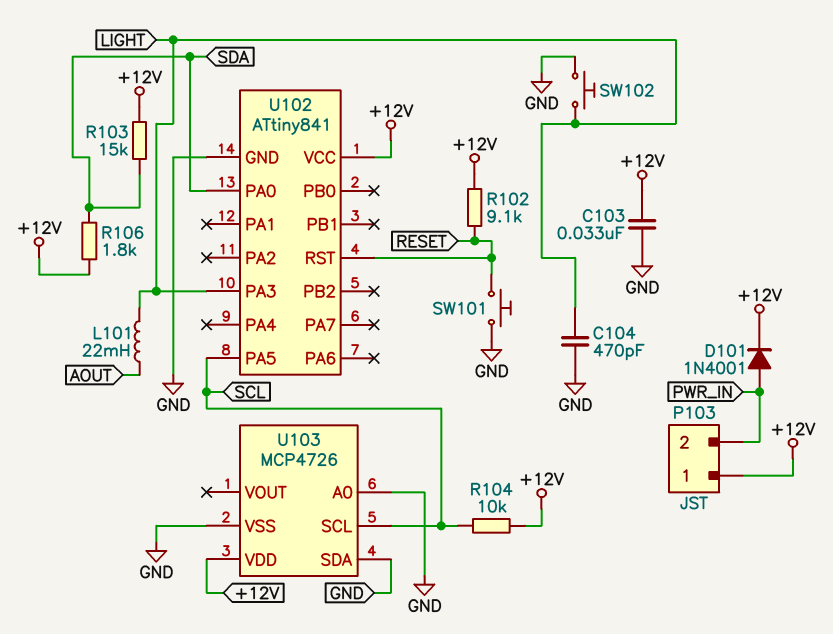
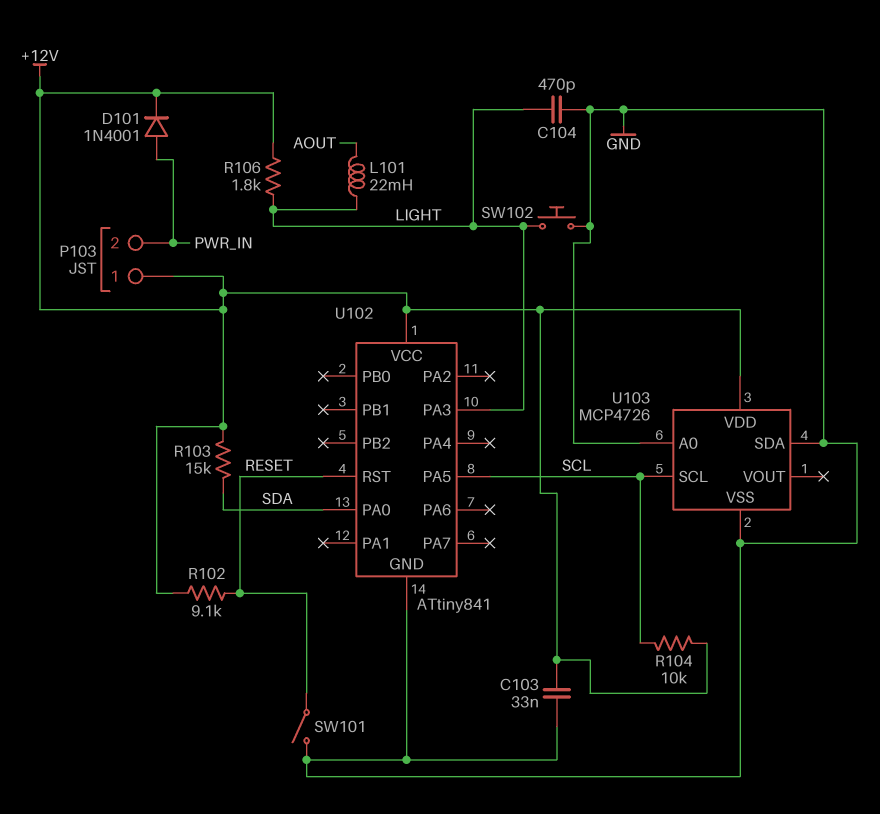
R106: 1.8k (+12V, SDA) -> 1.8k (+12V, LIGHT)
SW101: button (GND, RESET) -> switch (GND, RESET)

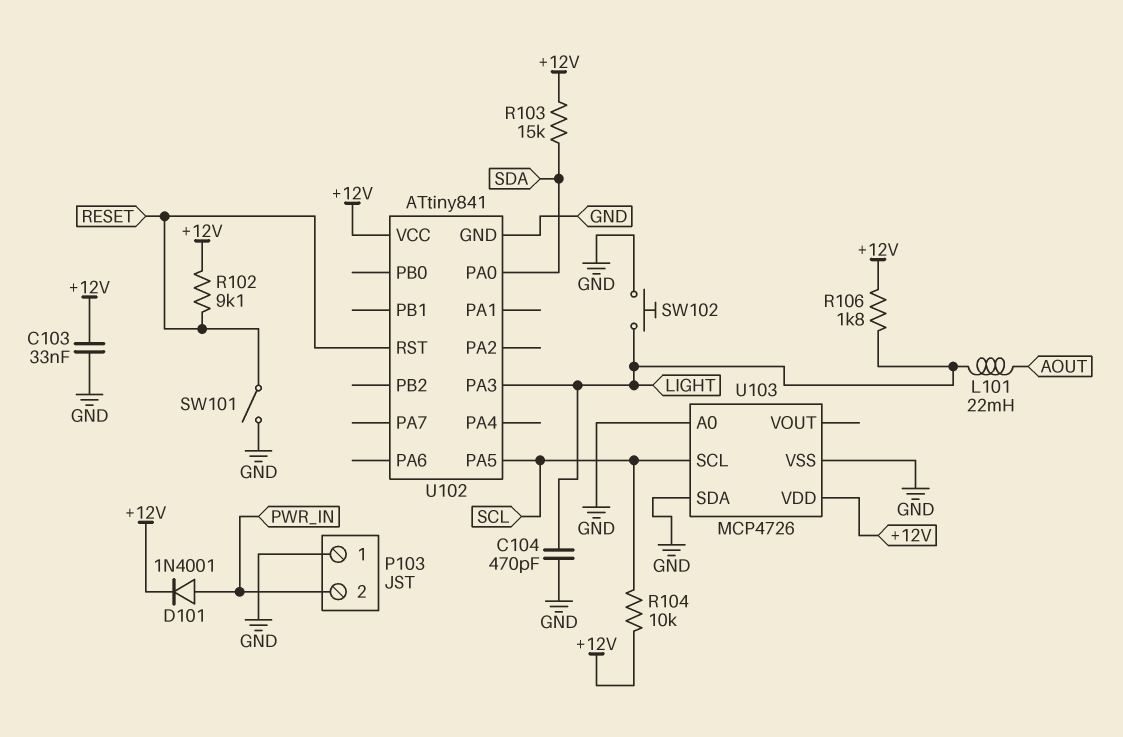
P103 pin 1: +12V -> GND

